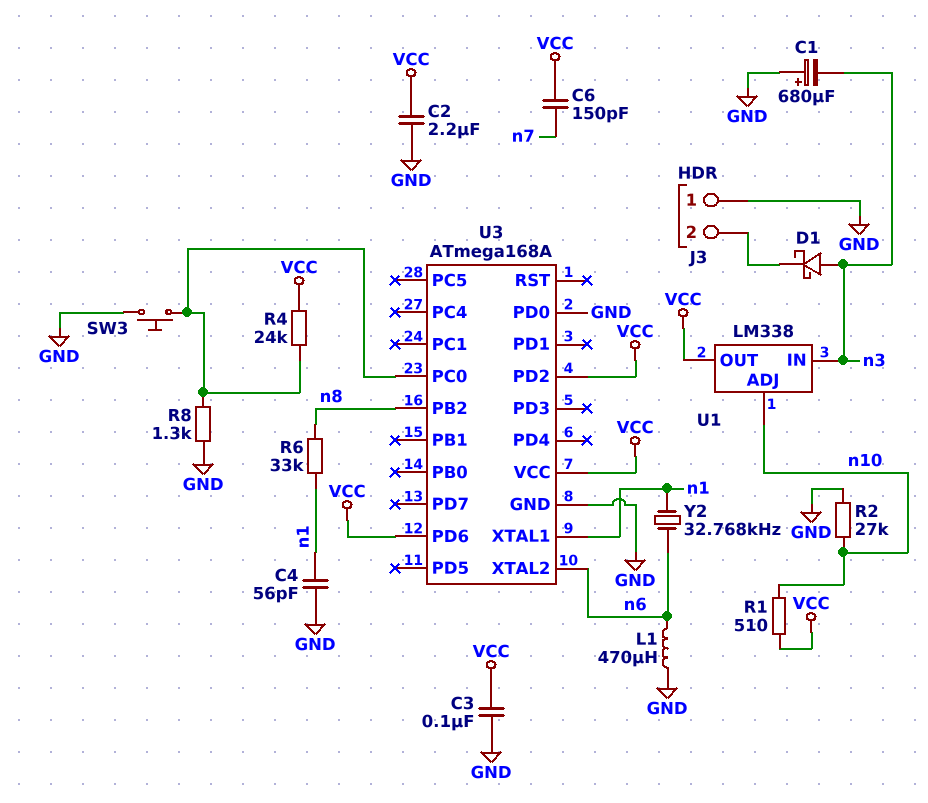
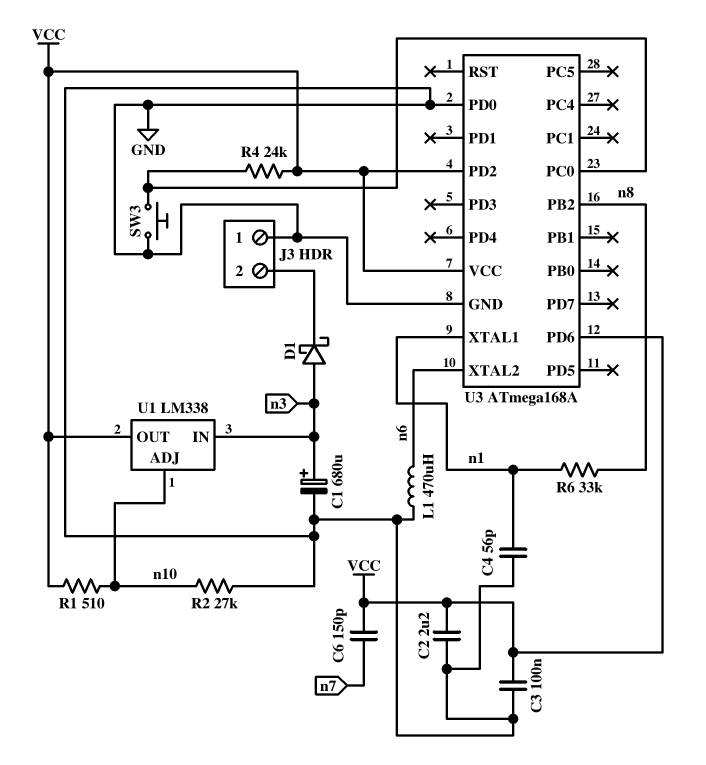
C1: 680uF (plus GND, minus n3) -> 680uF (plus n3, minus GND)
R8: 1.3k (GND, U3/PC0) -> none
Y2: 32.768kHz (n1, n6) -> none

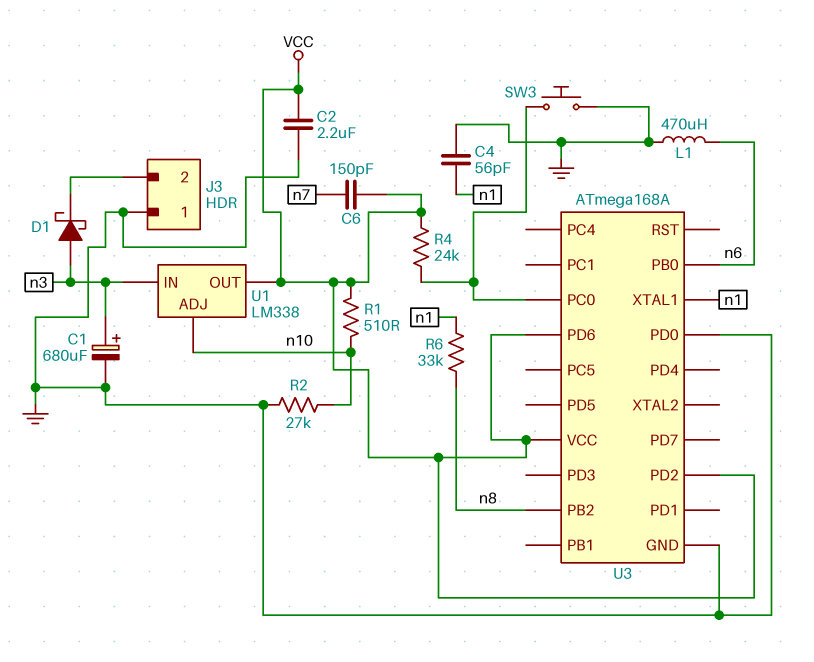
C3: 100nF (GND, VCC) -> none
U3 pin PB0: none -> n6
U3 pin XTAL2: n6 -> none

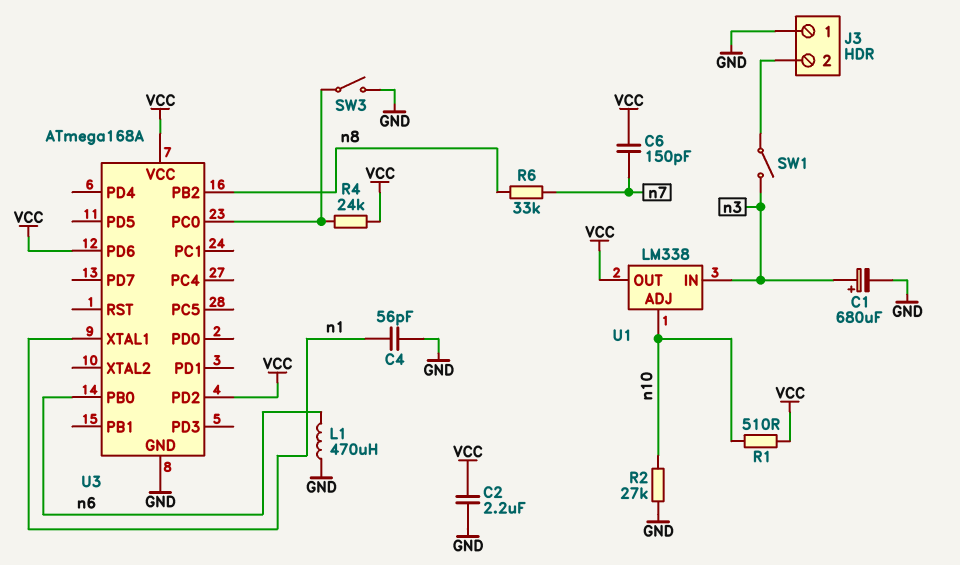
D1: schottky (A n3, K J3/2) -> none
R6: 33k (n1, n8) -> 33k (n7, n8)
SW1: none -> switch (J3/2, n3)
SW3: button (GND, U3/PC0) -> switch (GND, U3/PC0)
U3 pin PD0: GND -> none

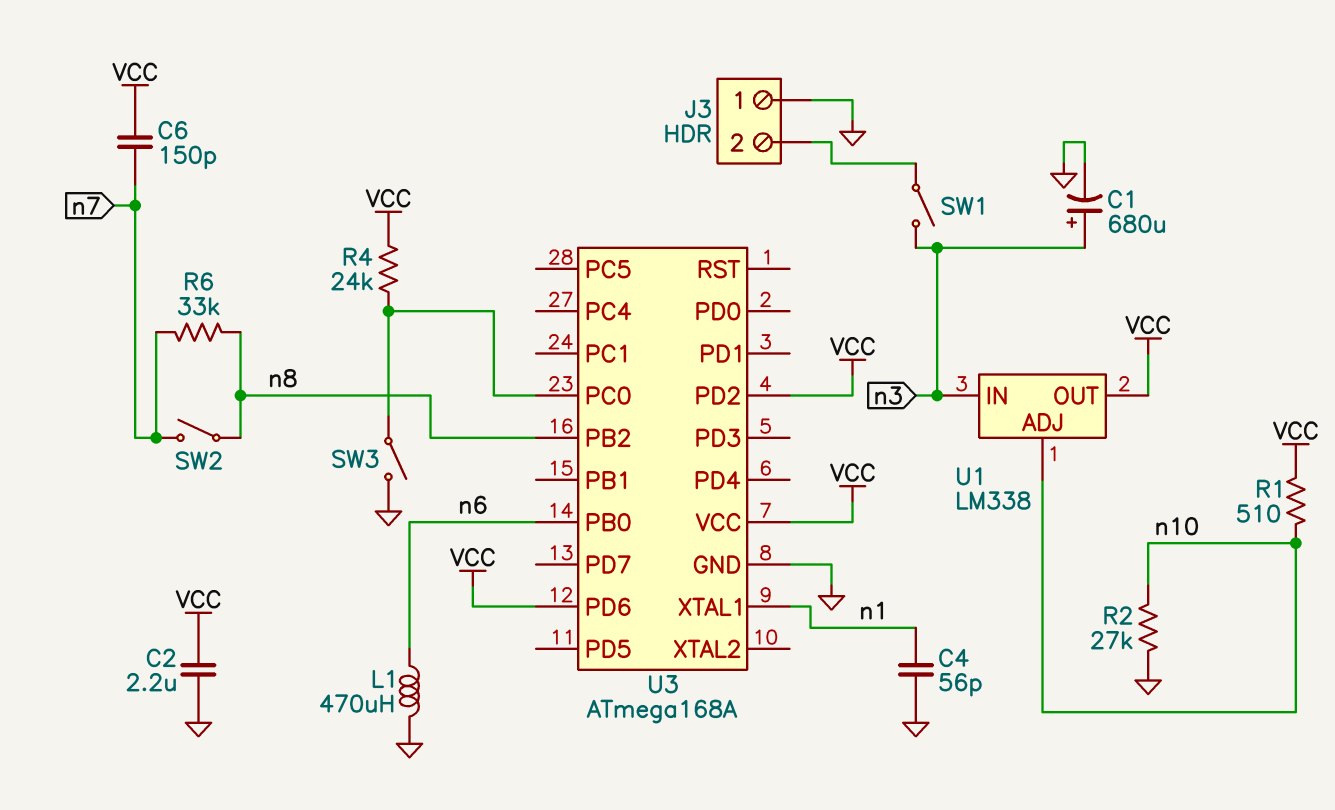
SW2: none -> switch (n7, n8)

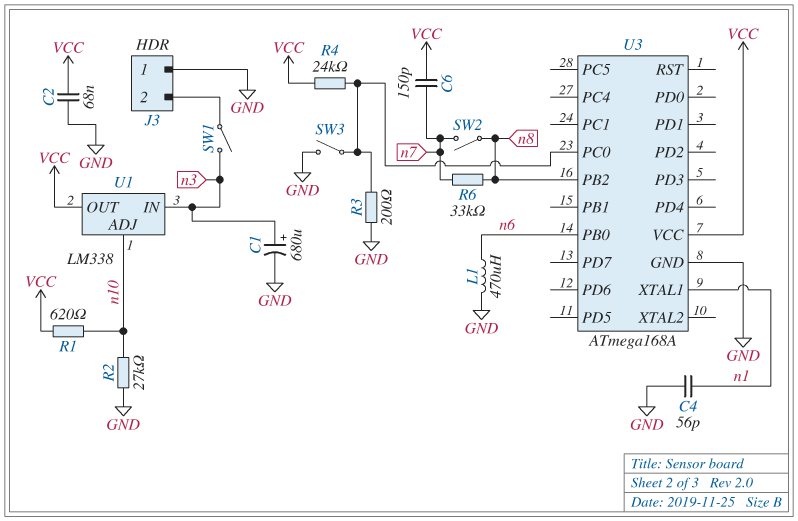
C2: 2.2uF (GND, VCC) -> 68nF (GND, VCC)
R1: 510 (VCC, n10) -> 620 (VCC, n10)
R3: none -> 200 (GND, U3/PC0)
U3 pin PD2: VCC -> none
U3 pin PD6: VCC -> none

